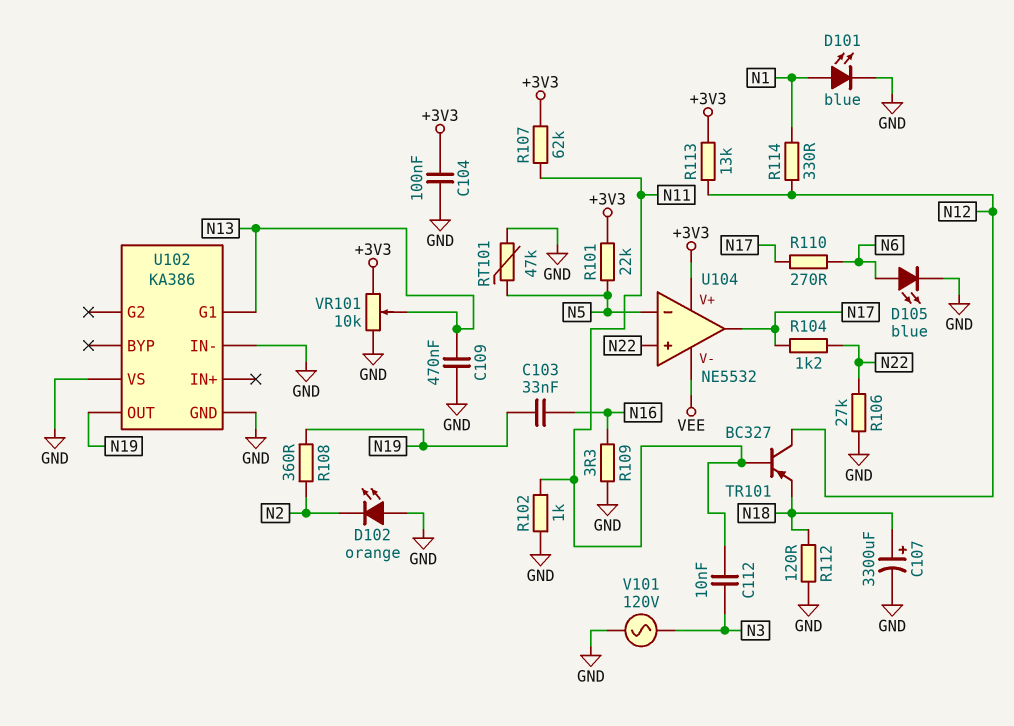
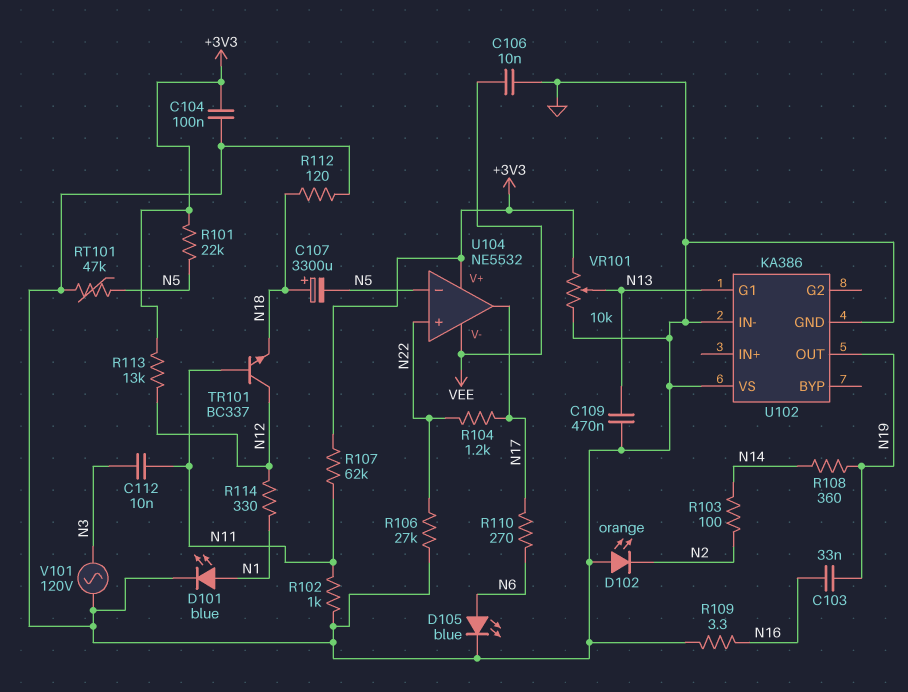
C106: none -> 10nF (GND, VEE)
C107: 3300uF (plus N18, minus GND) -> 3300uF (plus N18, minus N5)
R103: none -> 100 (N2, N14)
R108: 360 (N2, N19) -> 360 (N14, N19)
TR101: PNP BC327 (B N11, C N12, E N18) -> NPN BC337 (B N11, C N12, E N18)

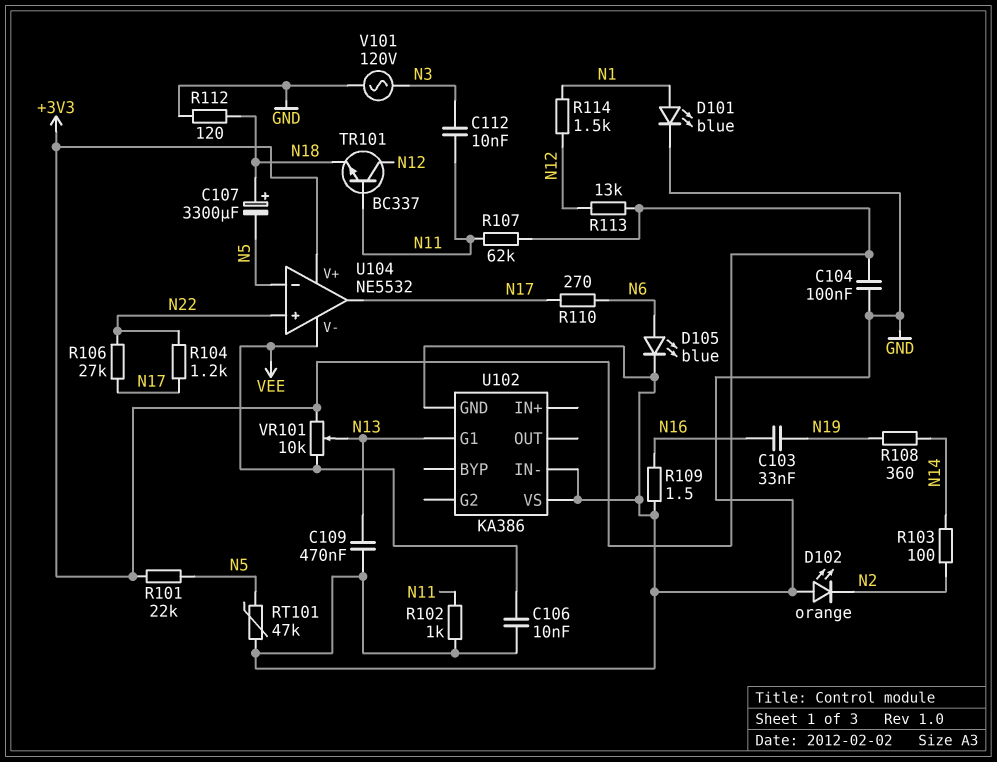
R106: 27k (GND, N22) -> 27k (N17, N22)
R109: 3.3 (GND, N16) -> 1.5 (GND, N16)
R114: 330 (N1, N12) -> 1.5k (N1, N12)
U102 pin OUT: N19 -> none
VR101: 10k (+3V3, GND, wiper N13) -> 10k (+3V3, VEE, wiper N13)

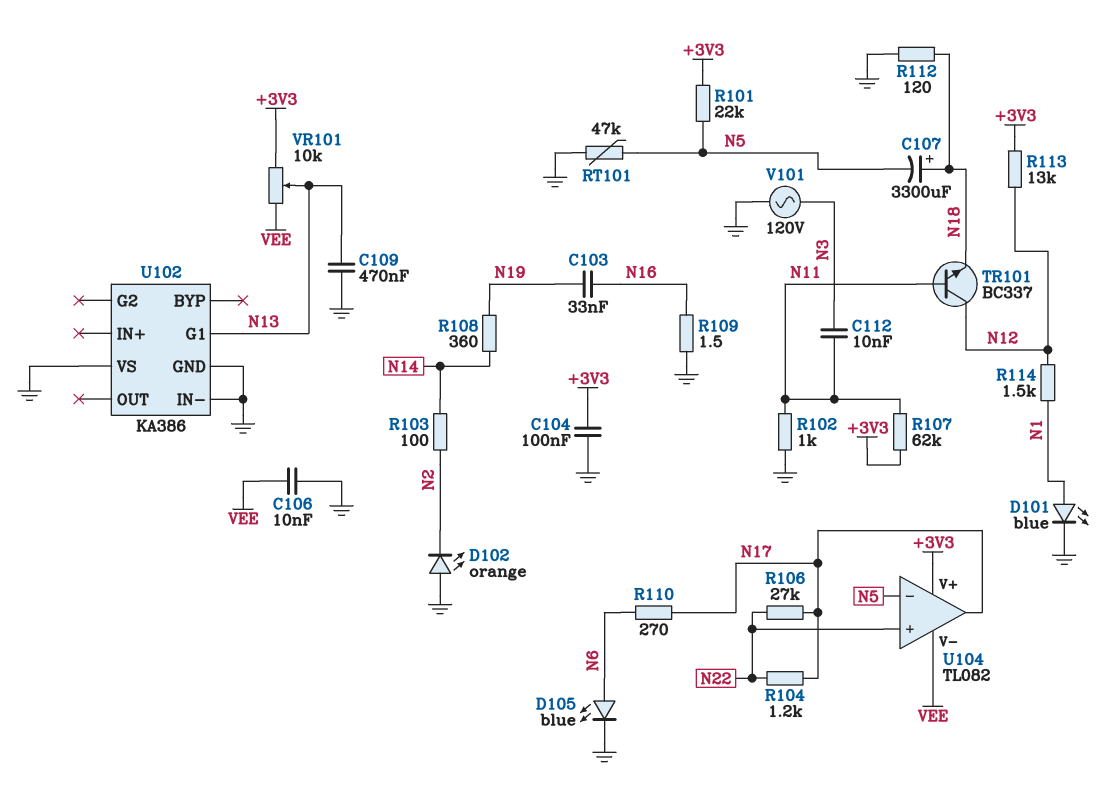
U104: NE5532 -> TL082

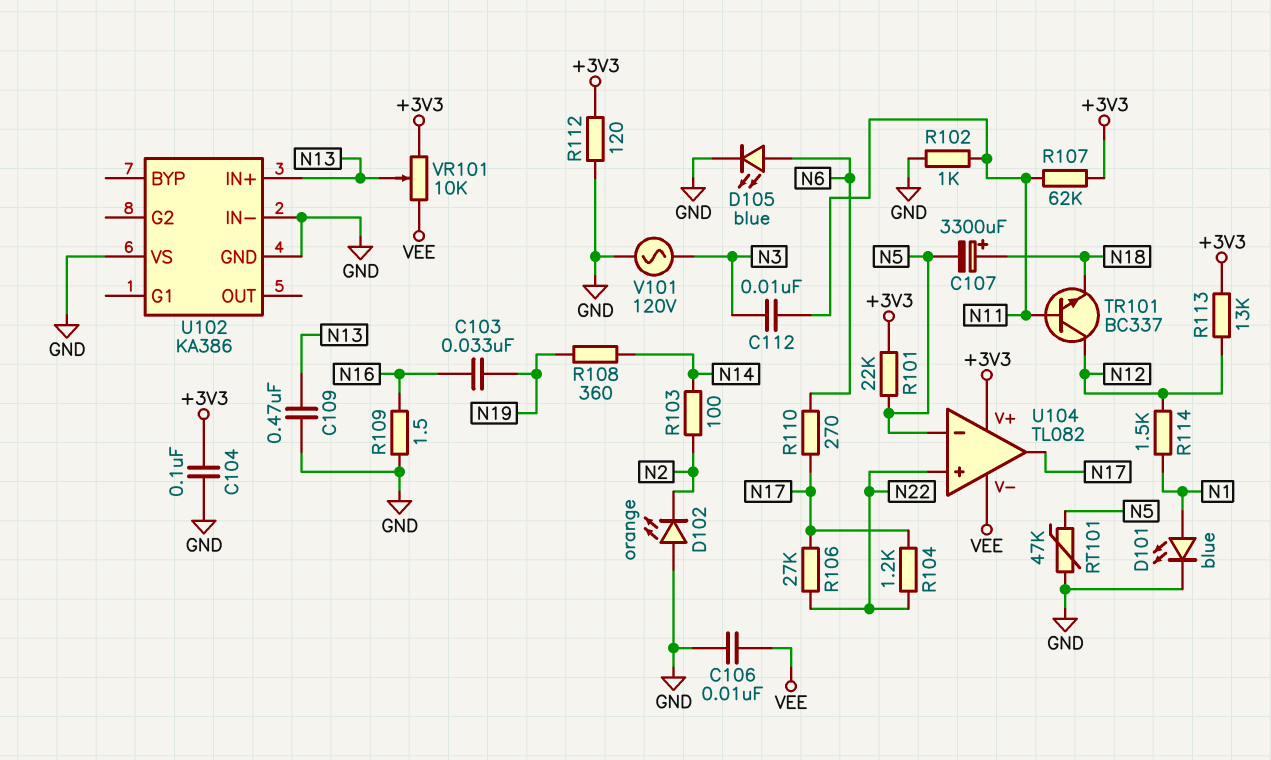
R112: 120 (GND, N18) -> 120 (+3V3, GND)
U102 pin G1: N13 -> none
U102 pin IN+: none -> N13

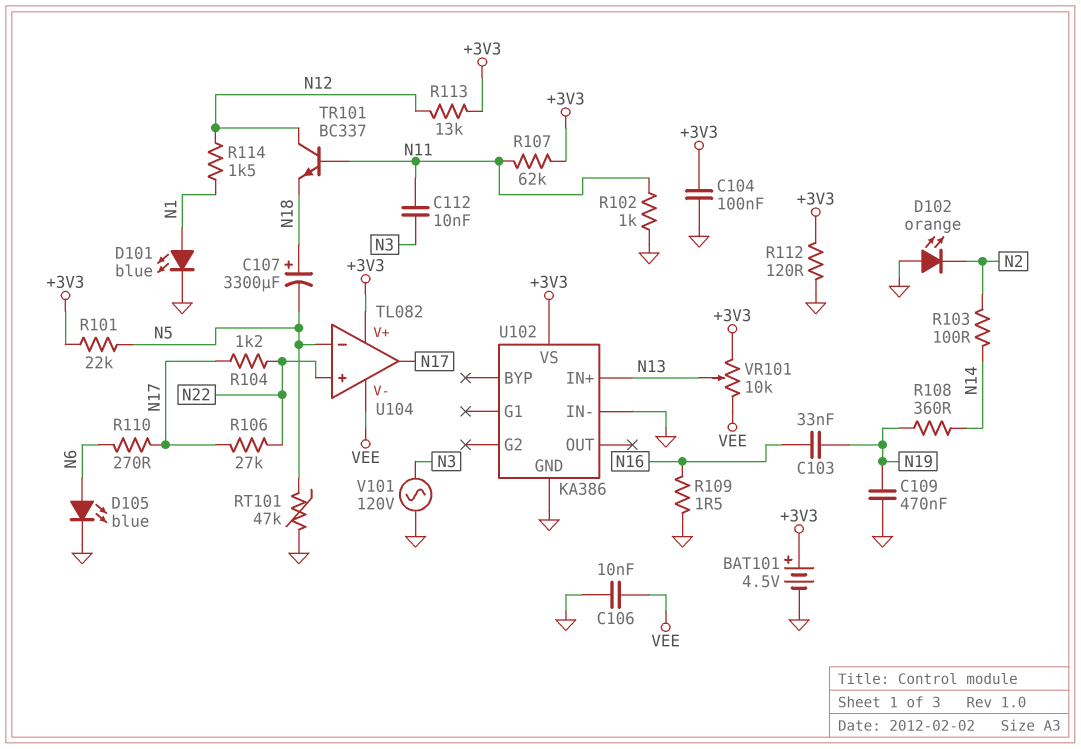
BAT101: none -> 4.5V (plus +3V3, minus GND)
C109: 470nF (GND, N13) -> 470nF (GND, N19)
U102 pin VS: GND -> +3V3

